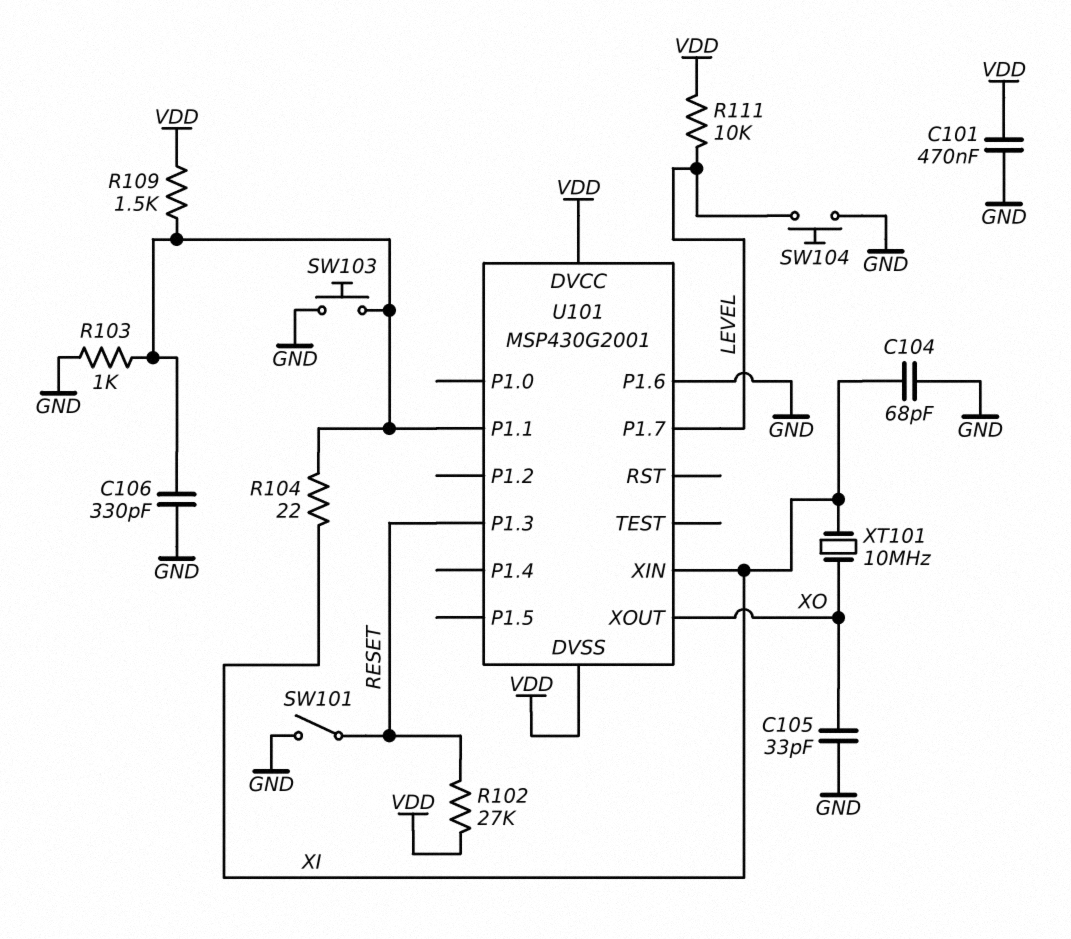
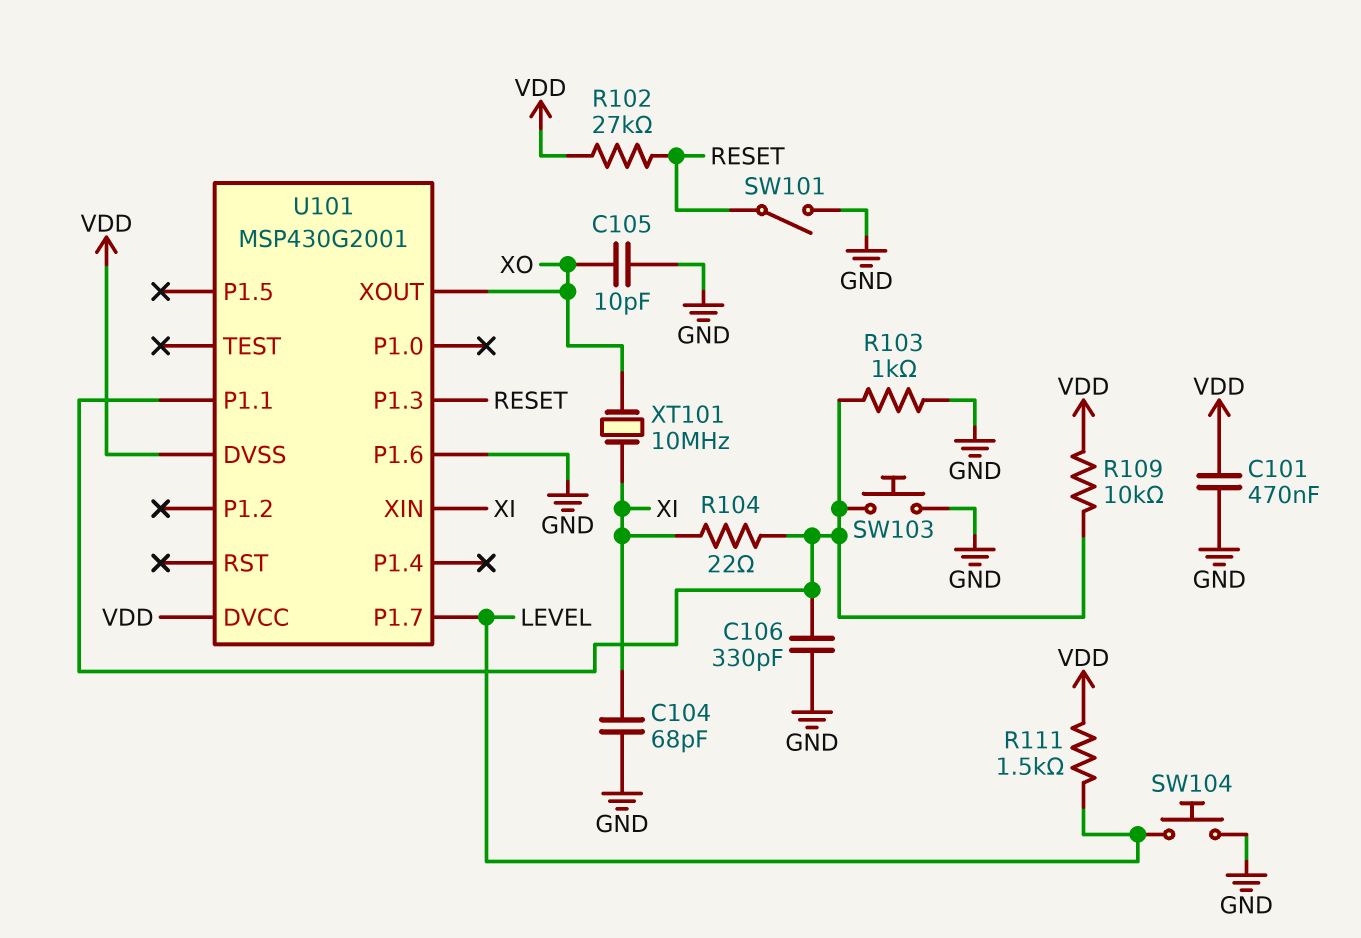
C105: 33pF (GND, XO) -> 10pF (GND, XO)
R109: 1.5k (U101/P1.1, VDD) -> 10k (U101/P1.1, VDD)
R111: 10k (LEVEL, VDD) -> 1.5k (LEVEL, VDD)

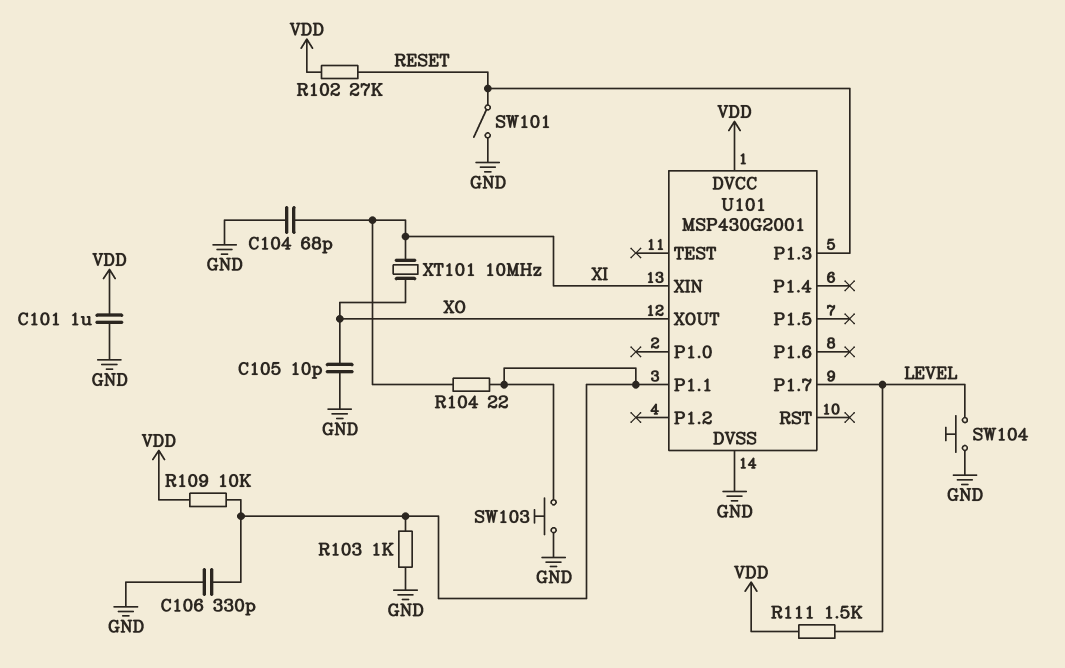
C101: 470nF (GND, VDD) -> 1uF (GND, VDD)
U101 pin DVSS: VDD -> GND
U101 pin P1.6: GND -> none

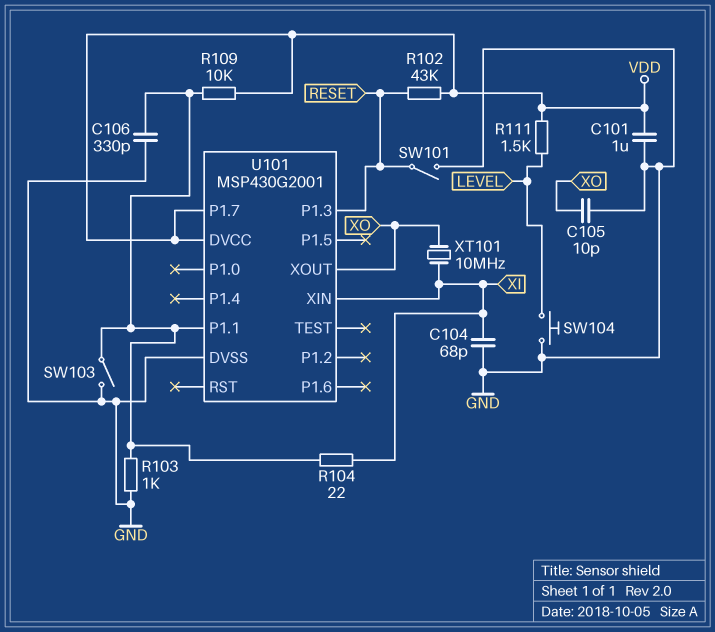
R102: 27k (RESET, VDD) -> 43k (RESET, VDD)
SW103: button (GND, U101/P1.1) -> switch (GND, U101/P1.1)
U101 pin P1.7: LEVEL -> VDD

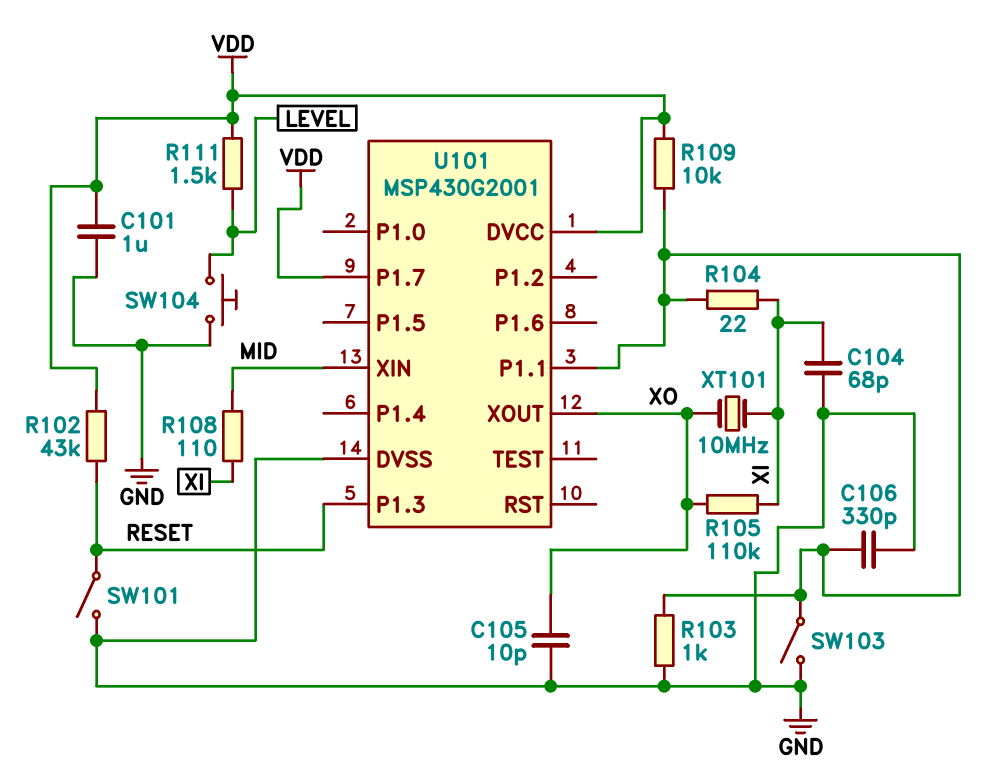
R105: none -> 110k (XI, XO)
R108: none -> 110 (MID, XI)
U101 pin XIN: XI -> MID

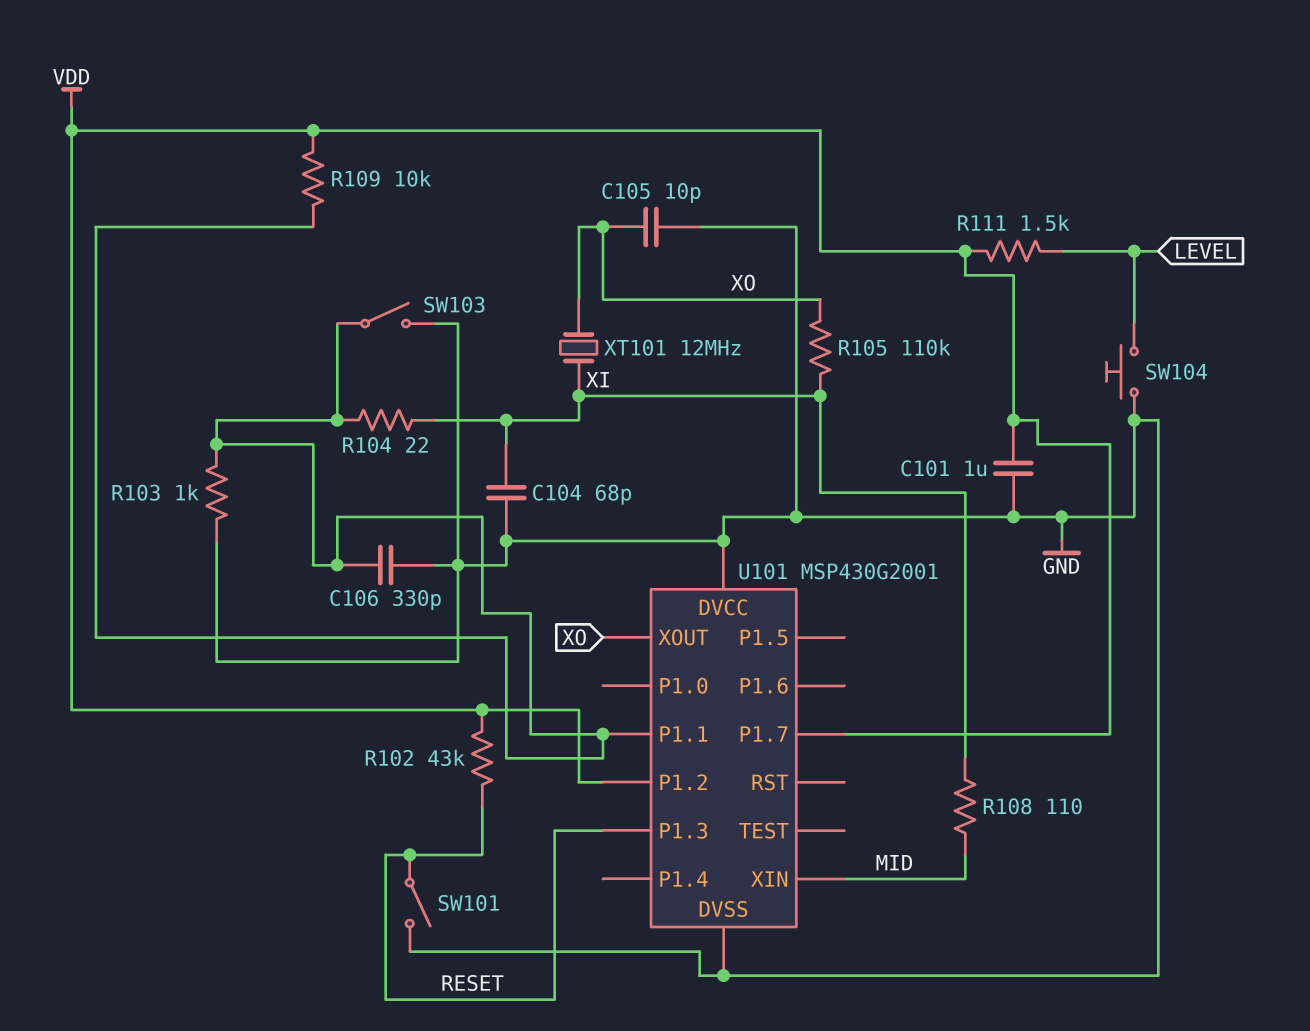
U101 pin DVCC: VDD -> GND
U101 pin P1.2: none -> VDD
XT101: 10MHz (XI, XO) -> 12MHz (XI, XO)

